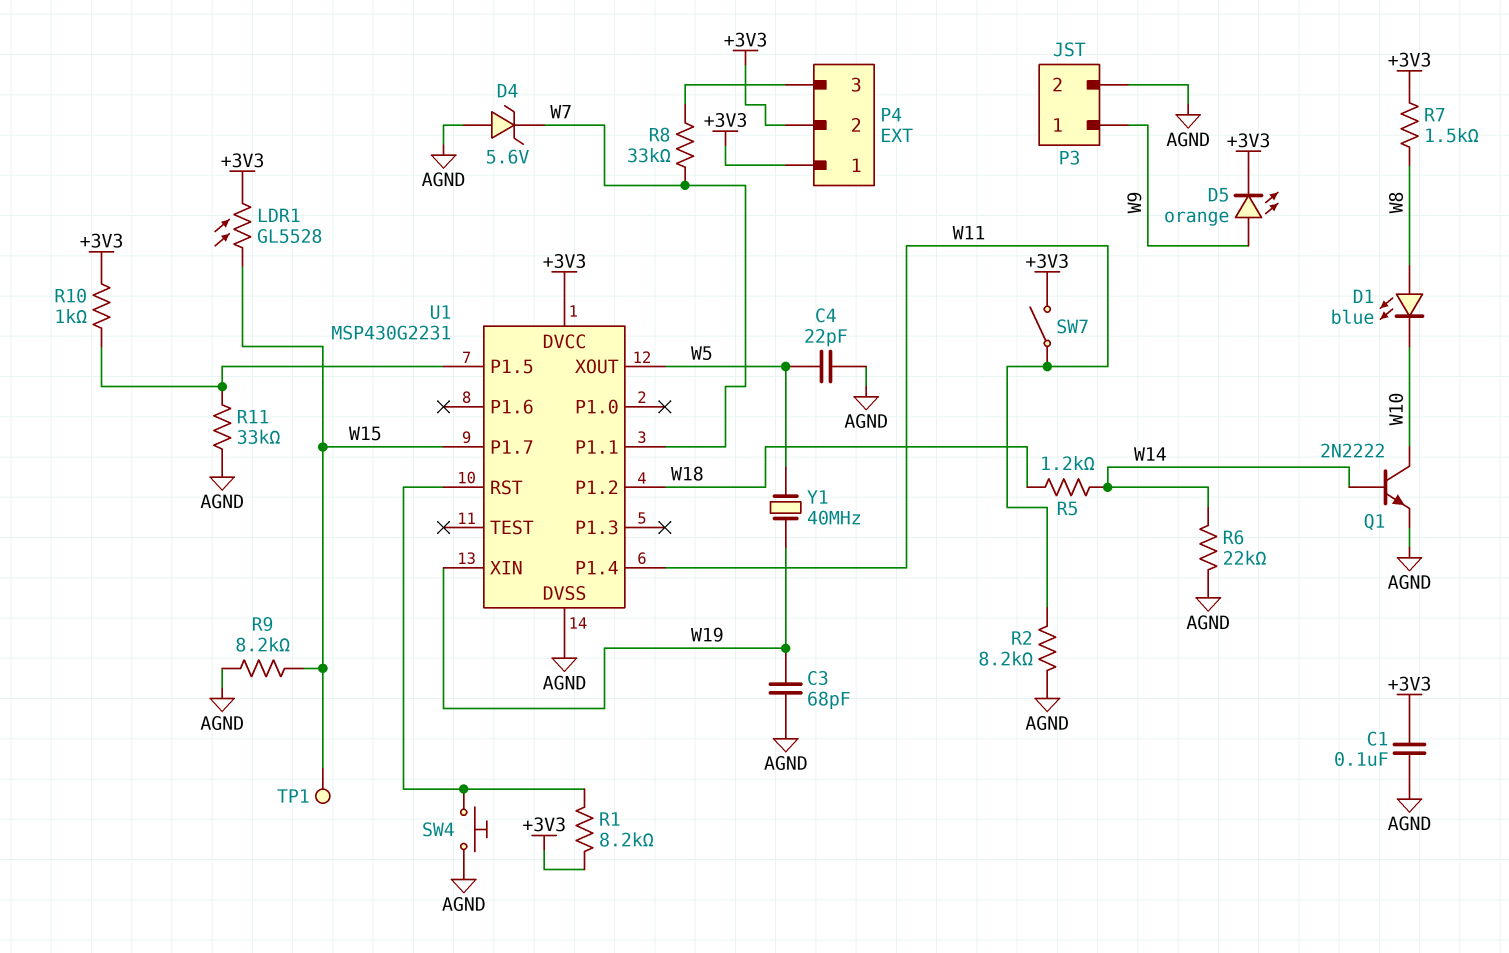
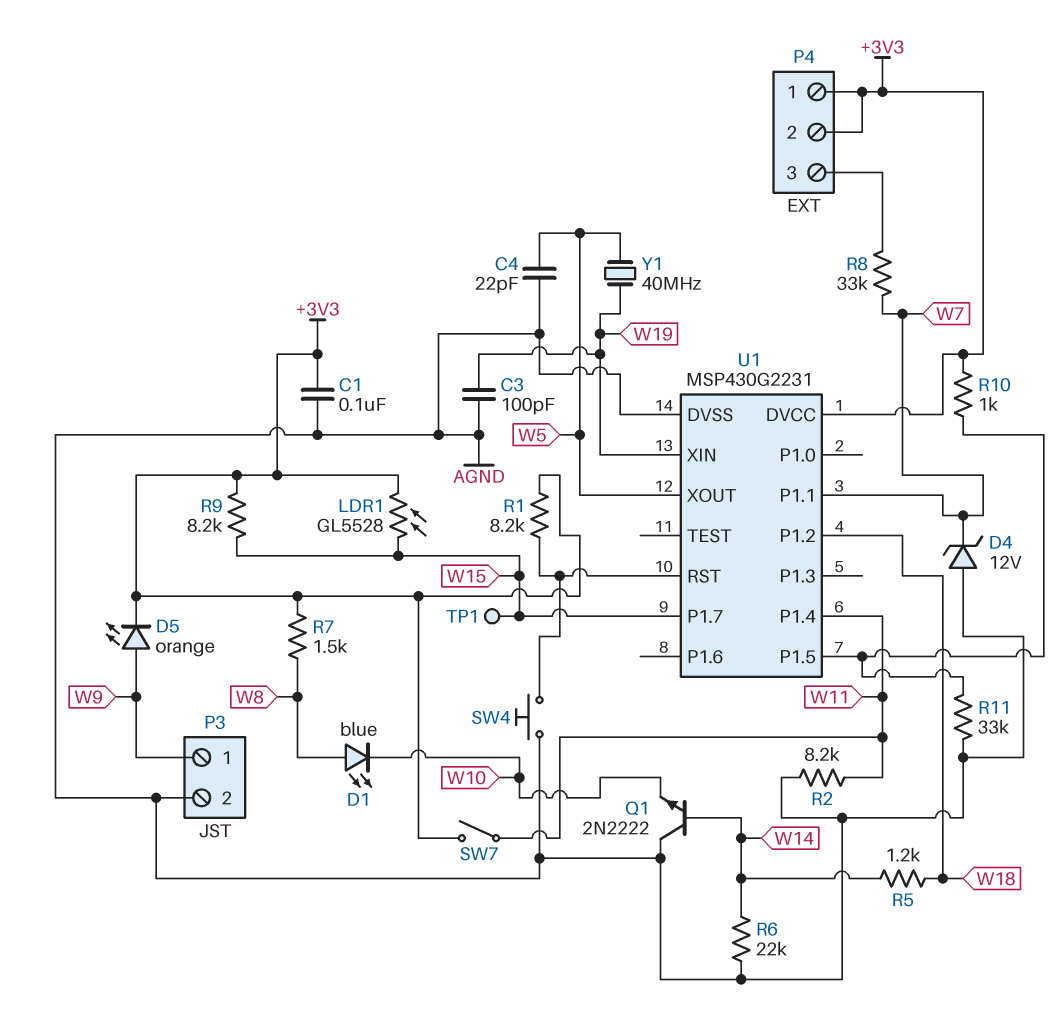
C3: 68pF (AGND, W19) -> 100pF (AGND, W19)
D4: zener 5.6V (A AGND, K W7) -> zener 12V (A AGND, K W7)
Q1: NPN 2N2222 (B W14, C W10, E AGND) -> NPN 2N2222 (B W14, C AGND, E W10)
R9: 8.2k (AGND, W15) -> 8.2k (+3V3, W15)

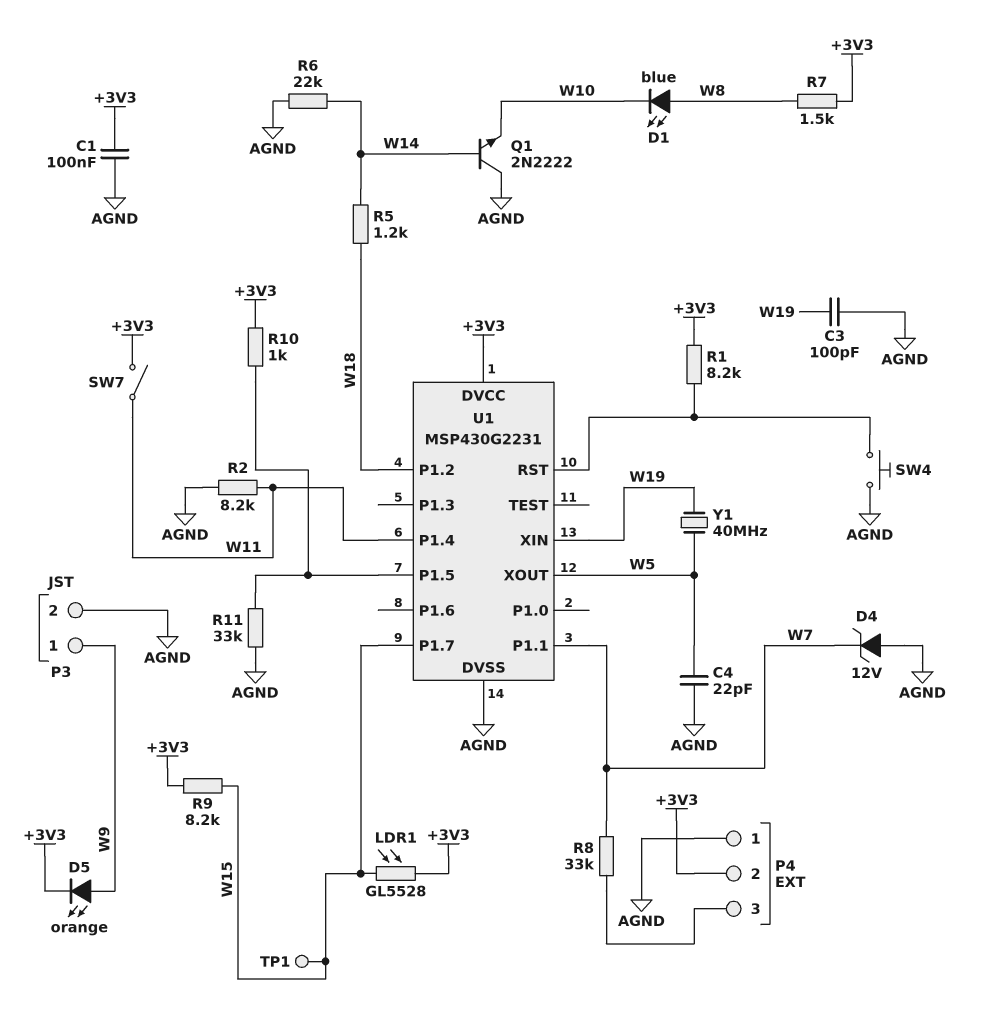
P4 pin 1: +3V3 -> AGND

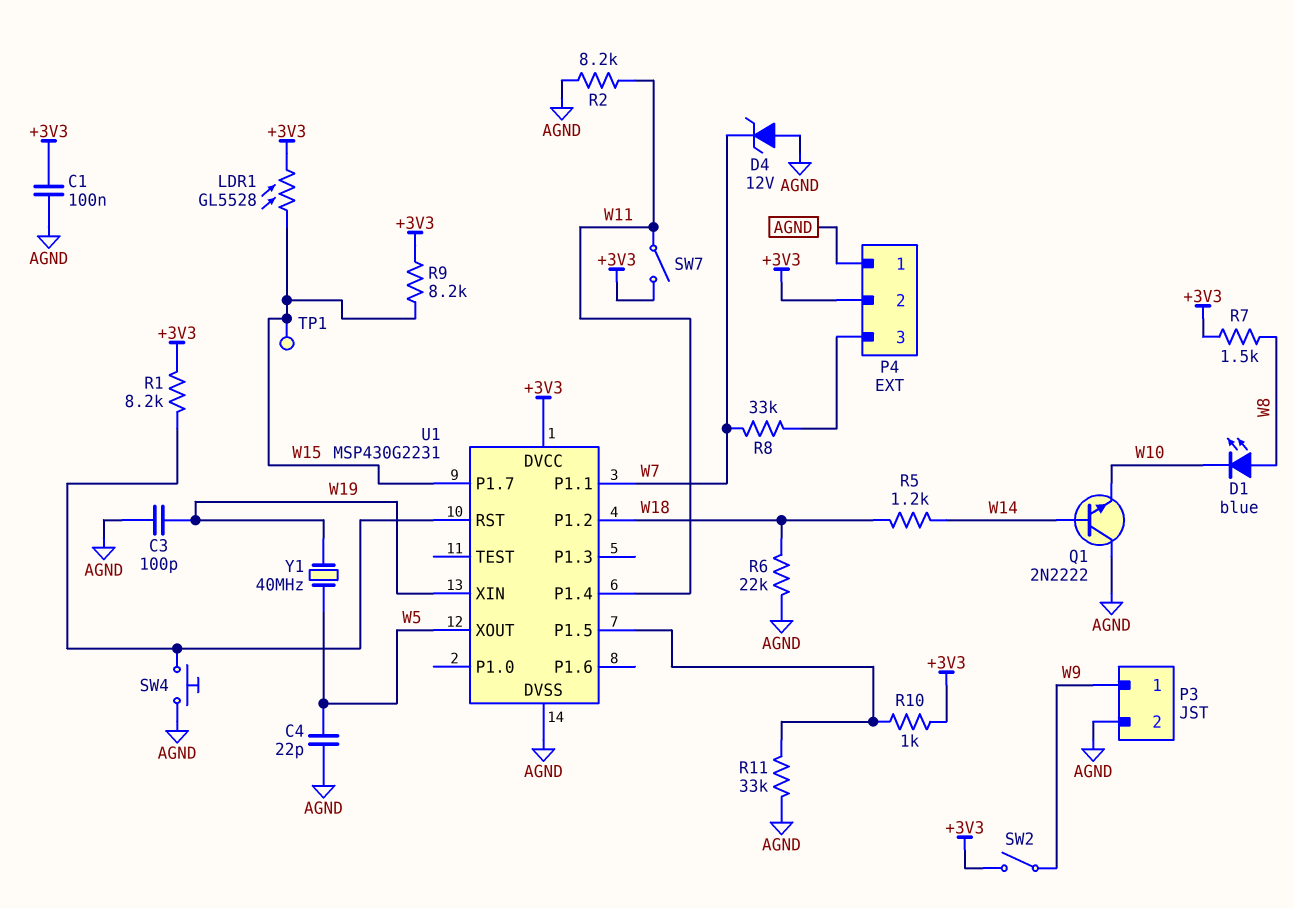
D5: LED orange (A W9, K +3V3) -> none
R6: 22k (AGND, W14) -> 22k (AGND, W18)
SW2: none -> switch (+3V3, W9)

